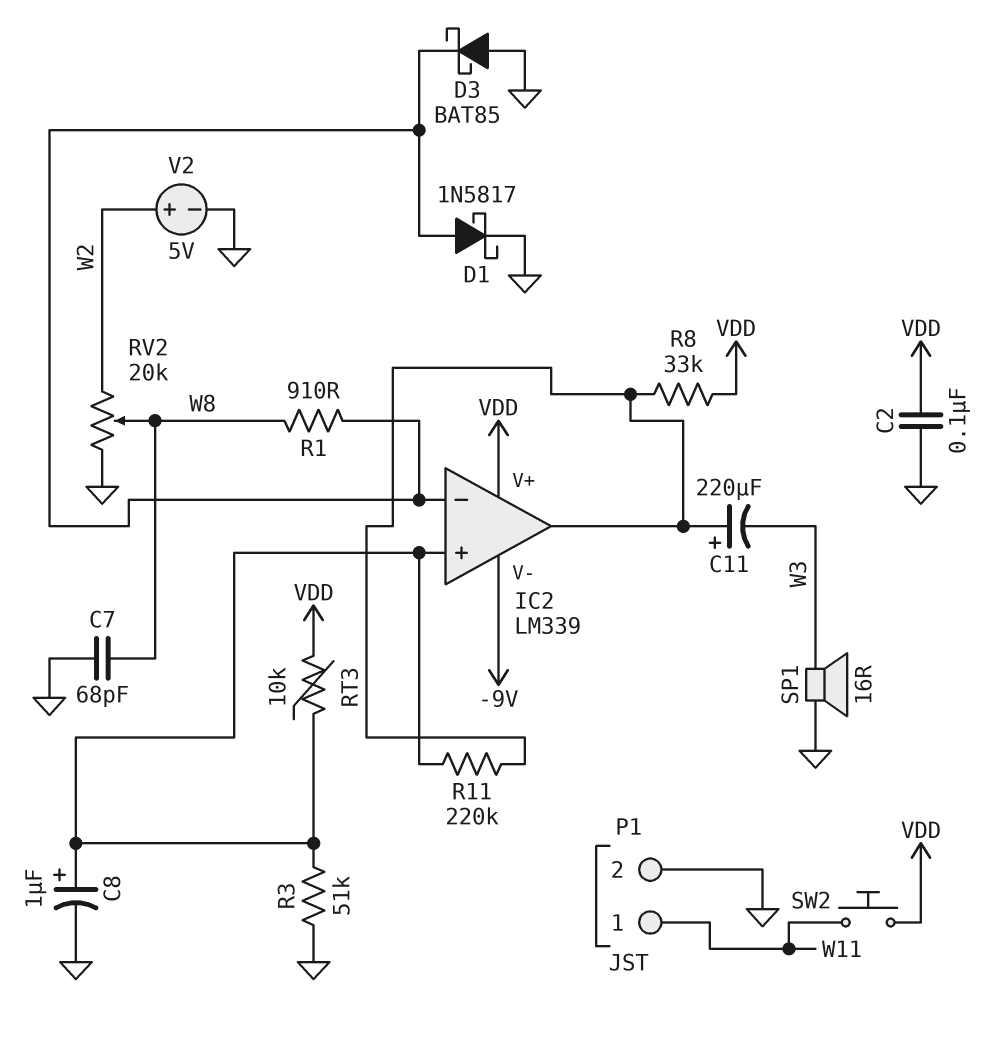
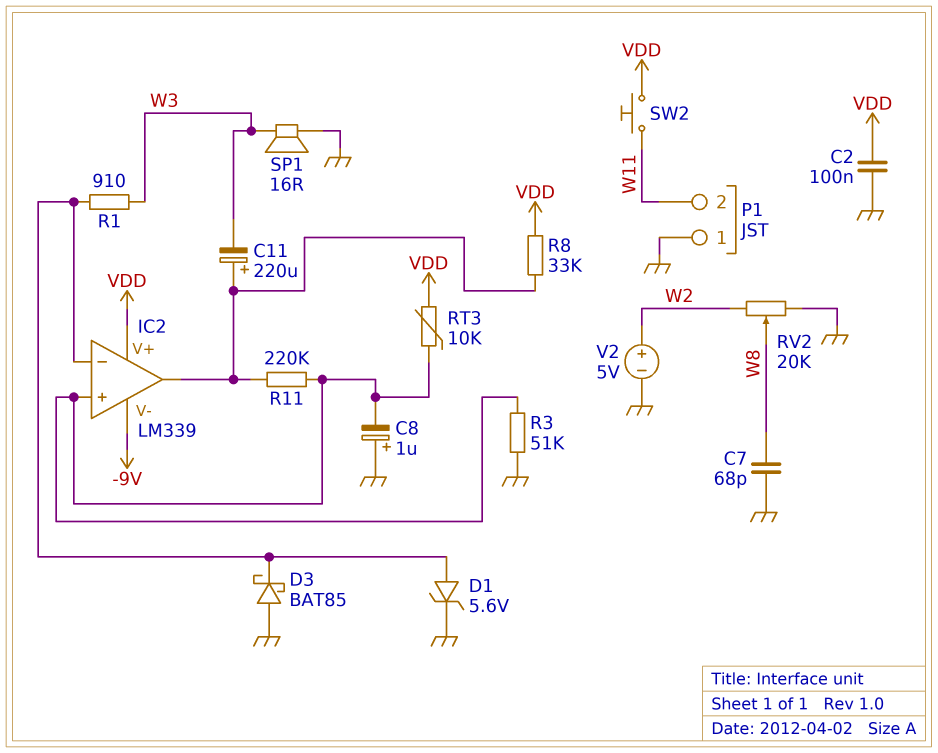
C8: 1uF (plus IC2/in+, minus GND) -> 1uF (plus GND, minus IC2/in+)
D1: schottky 1N5817 (A IC2/in-, K GND) -> zener 5.6V (A IC2/in-, K GND)
P1 pin 1: W11 -> GND
P1 pin 2: GND -> W11
R1: 910 (IC2/in-, W8) -> 910 (IC2/in-, W3)

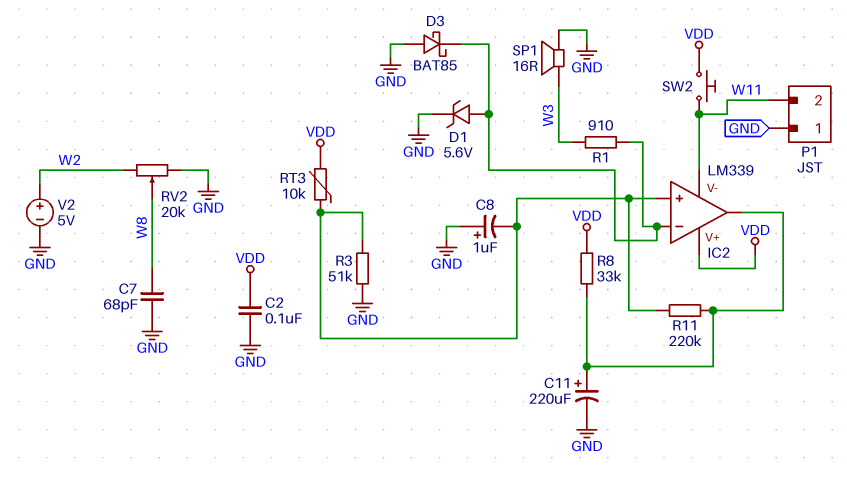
C11: 220uF (plus IC2/out, minus W3) -> 220uF (plus IC2/out, minus GND)
IC2 pin V-: -9V -> W11

